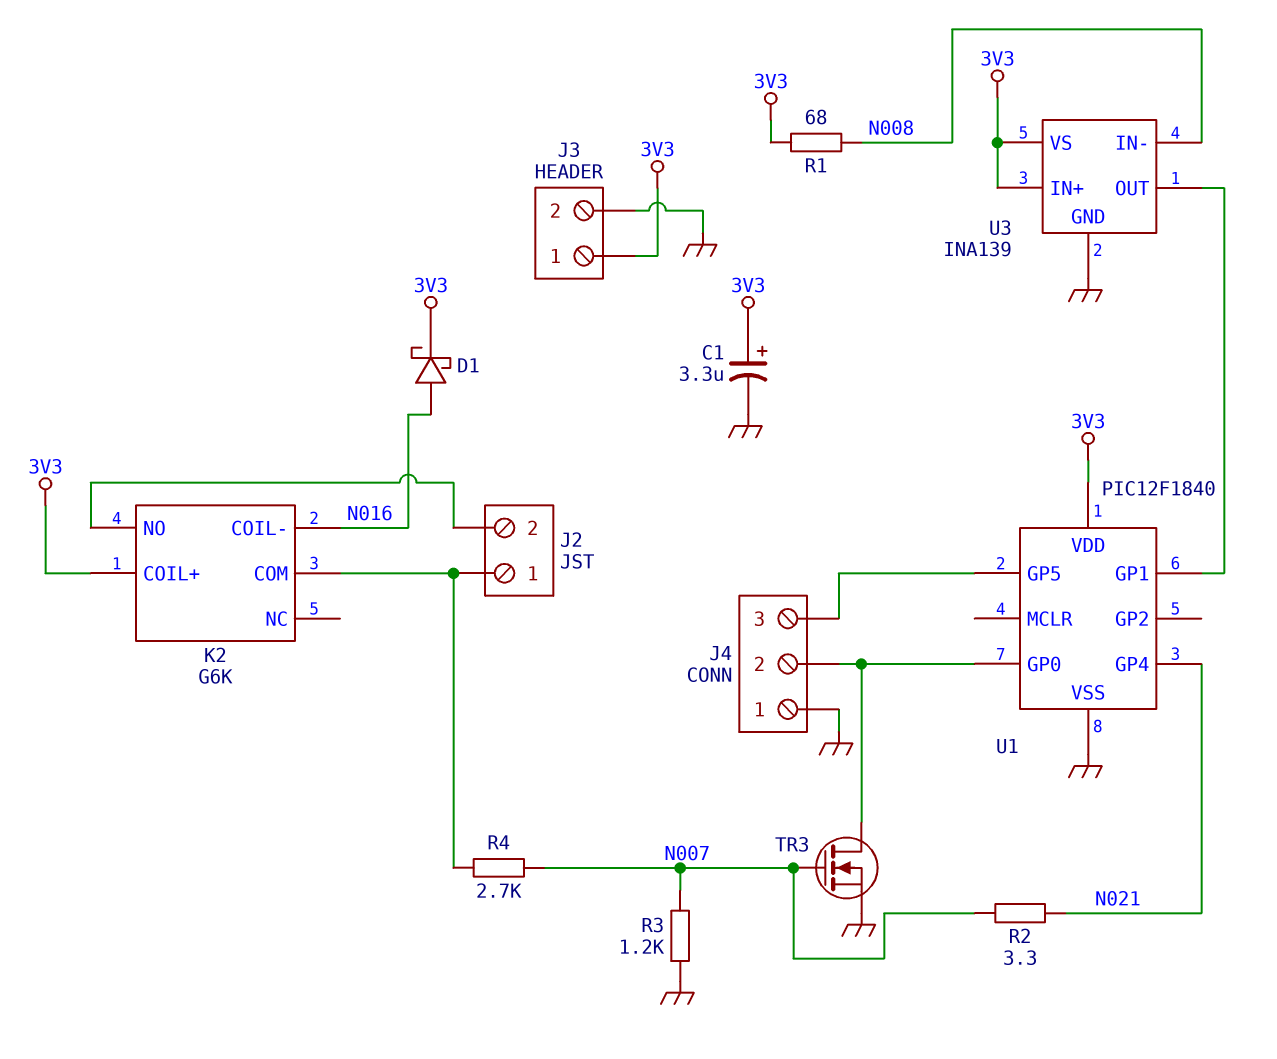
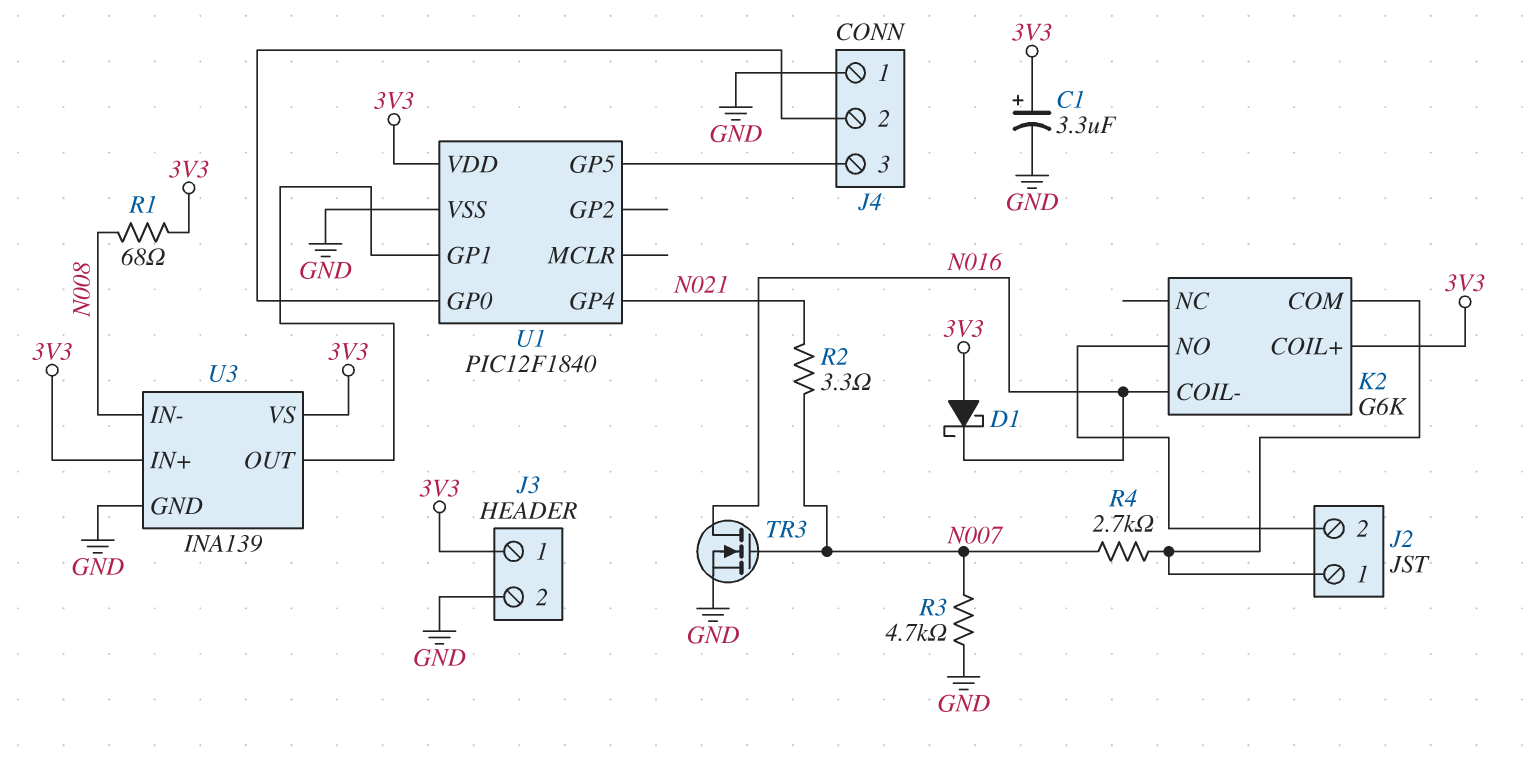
D1: schottky (A N016, K 3V3) -> schottky (A 3V3, K N016)
R3: 1.2k (GND, N007) -> 4.7k (GND, N007)
TR3: NMOS (G N007, D J4/2, S GND) -> NMOS (G N007, D N016, S GND)

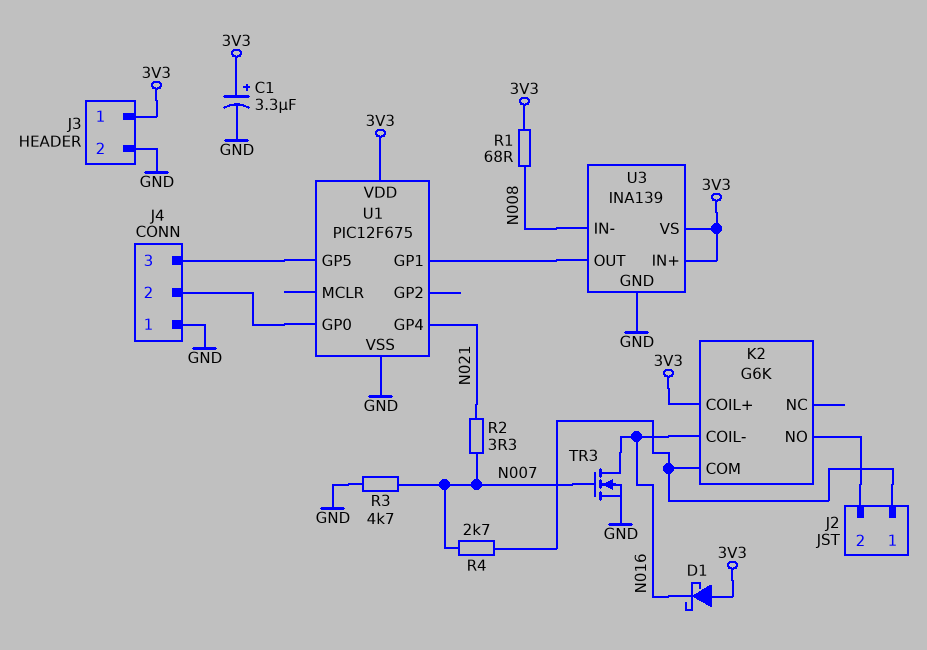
U1: PIC12F1840 -> PIC12F675

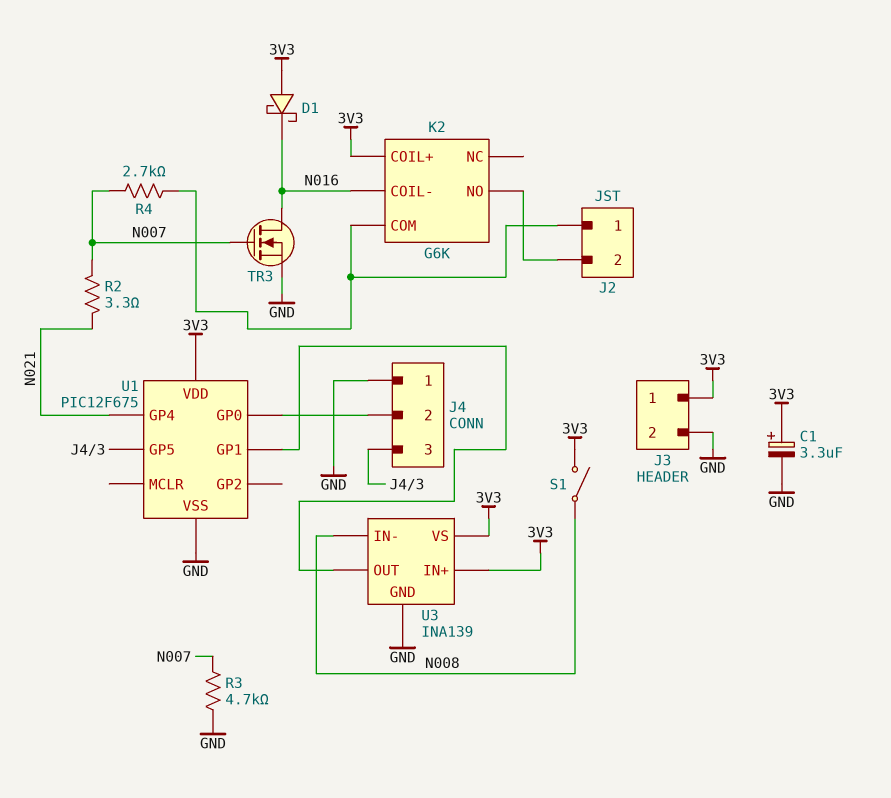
R1: 68 (3V3, N008) -> none
S1: none -> switch (3V3, N008)

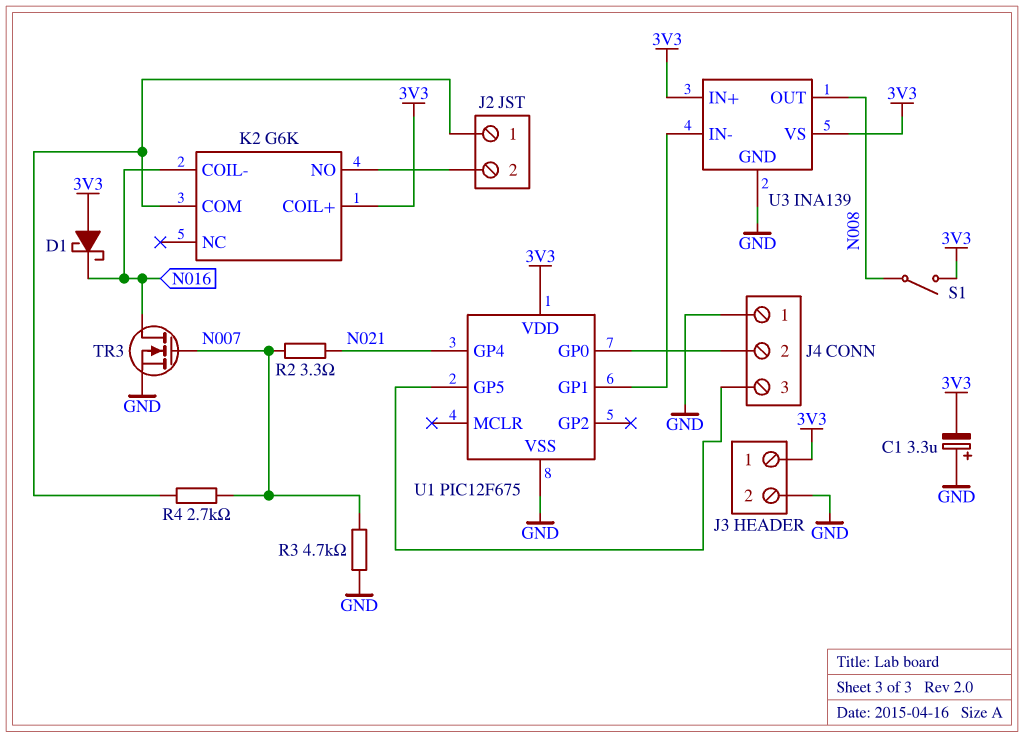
C1: 3.3uF (plus 3V3, minus GND) -> 3.3uF (plus GND, minus 3V3)
U3 pin IN-: N008 -> U1/GP1
U3 pin OUT: U1/GP1 -> N008

